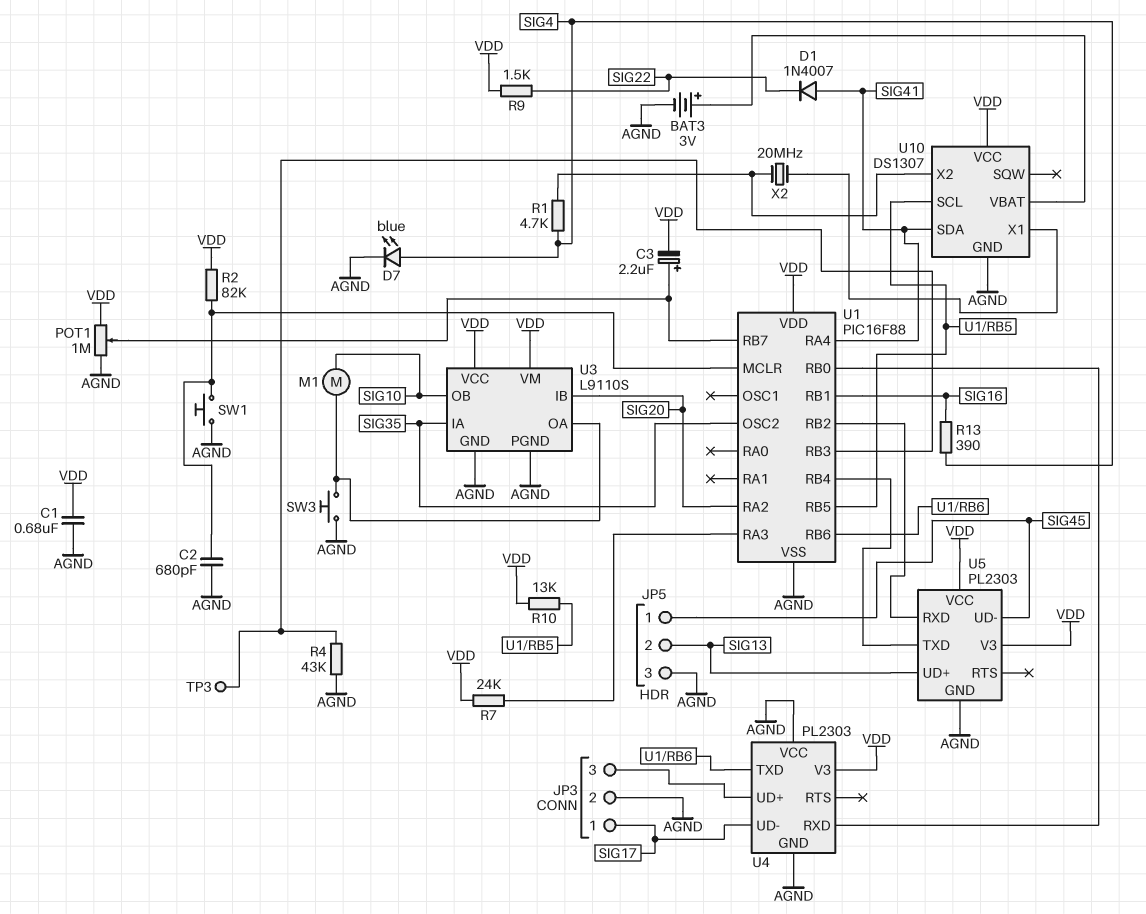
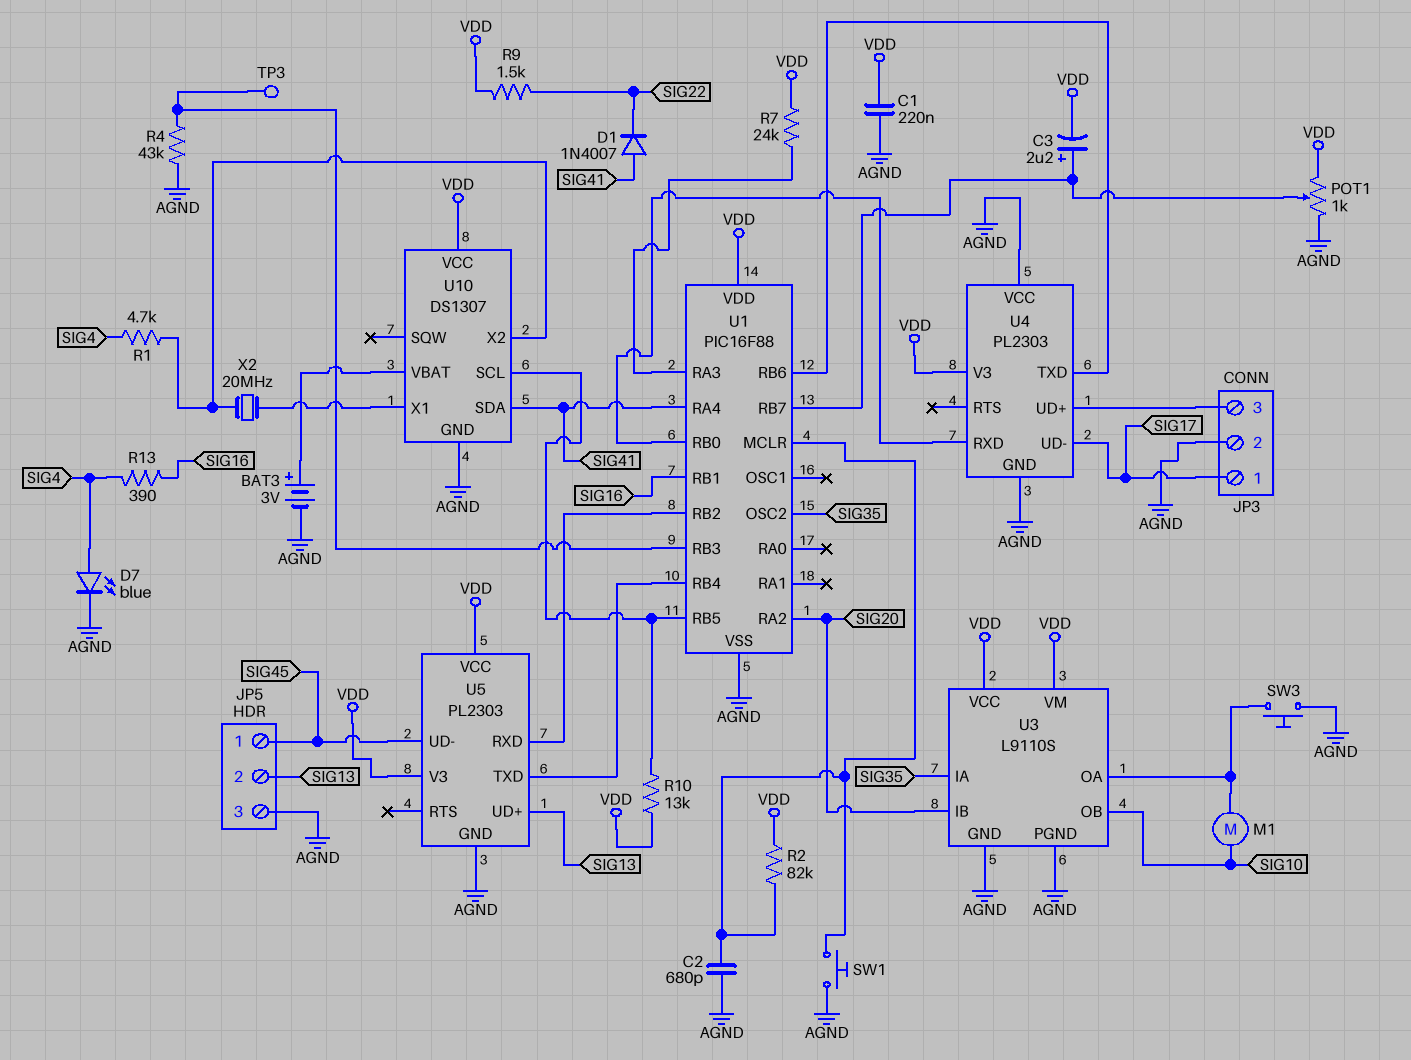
C1: 680nF (AGND, VDD) -> 220nF (AGND, VDD)
POT1: 1M (AGND, VDD, wiper U1/RB7) -> 1k (AGND, VDD, wiper U1/RB7)

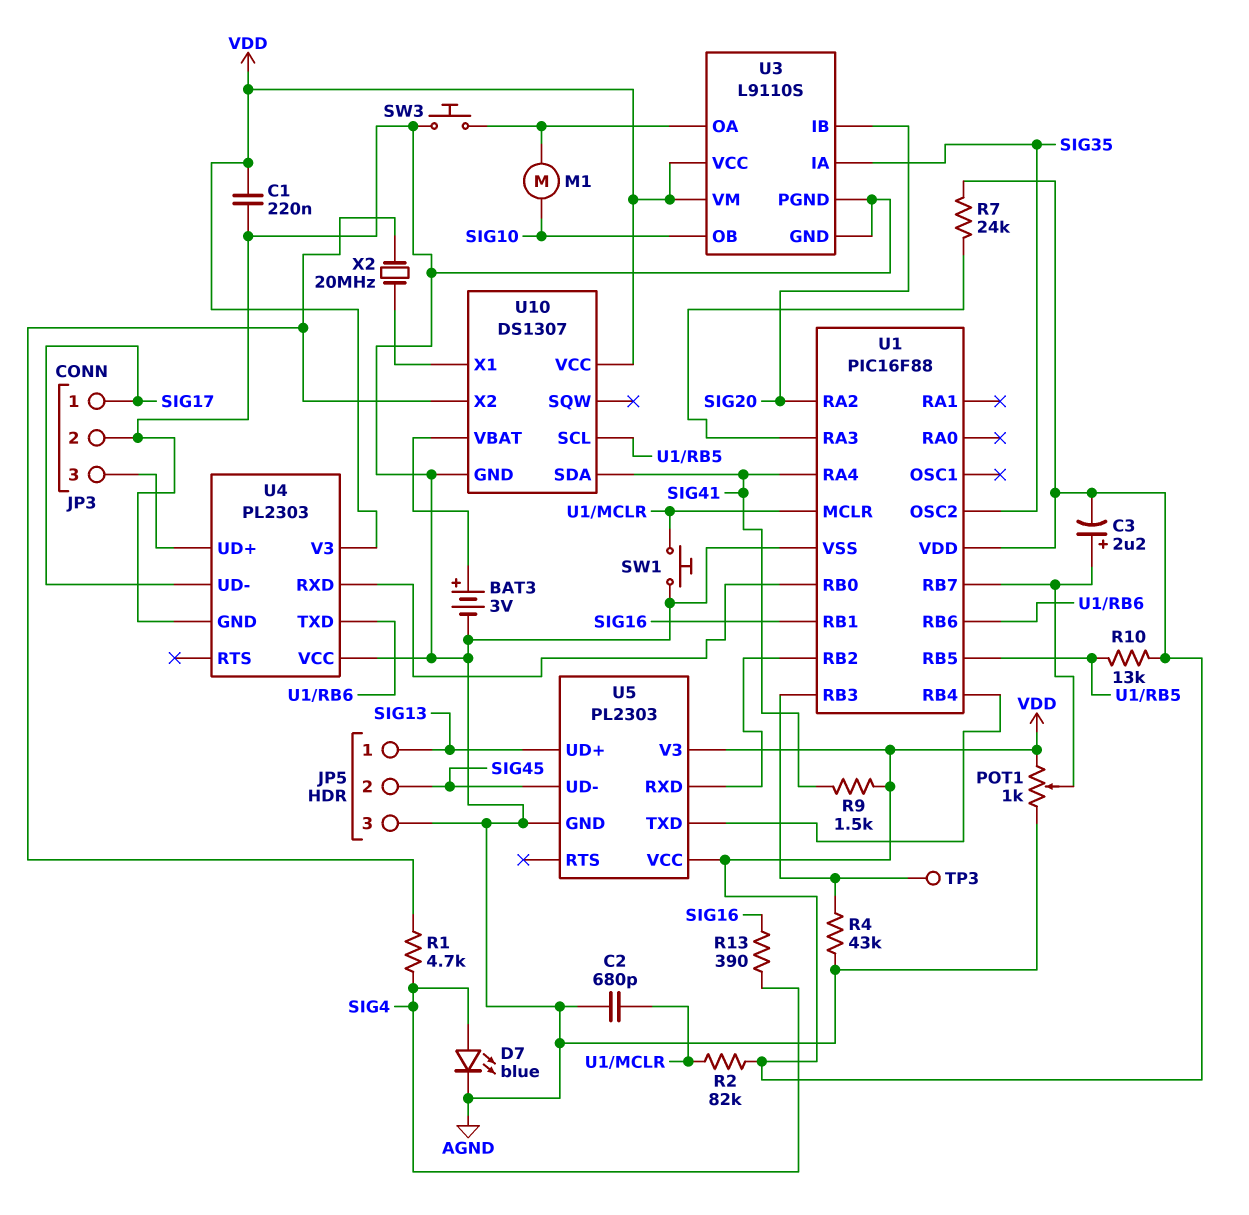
D1: diode 1N4007 (A SIG41, K SIG22) -> none
JP5 pin 1: SIG45 -> SIG13
JP5 pin 2: SIG13 -> SIG45
R9: 1.5k (SIG22, VDD) -> 1.5k (SIG41, VDD)

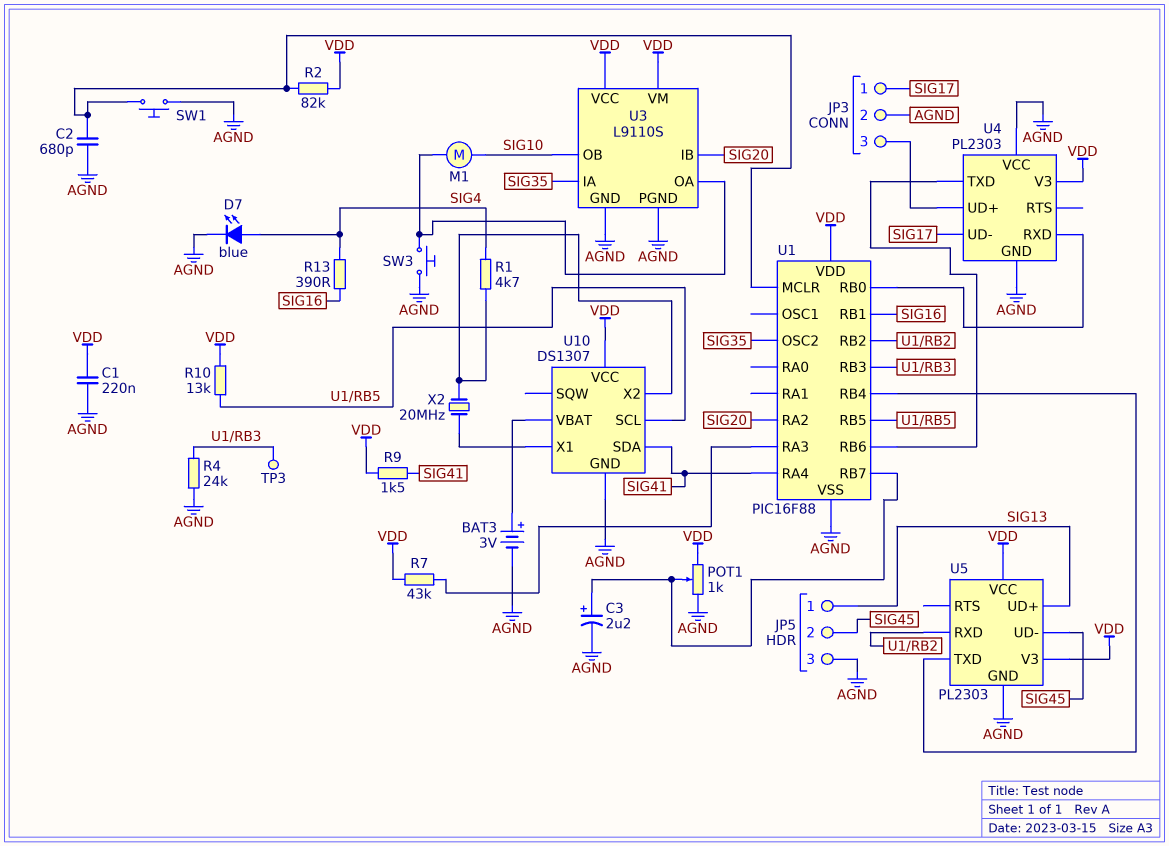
C3: 2.2uF (plus U1/RB7, minus VDD) -> 2.2uF (plus U1/RB7, minus AGND)
R4: 43k (AGND, U1/RB3) -> 24k (AGND, U1/RB3)
R7: 24k (U1/RA3, VDD) -> 43k (U1/RA3, VDD)

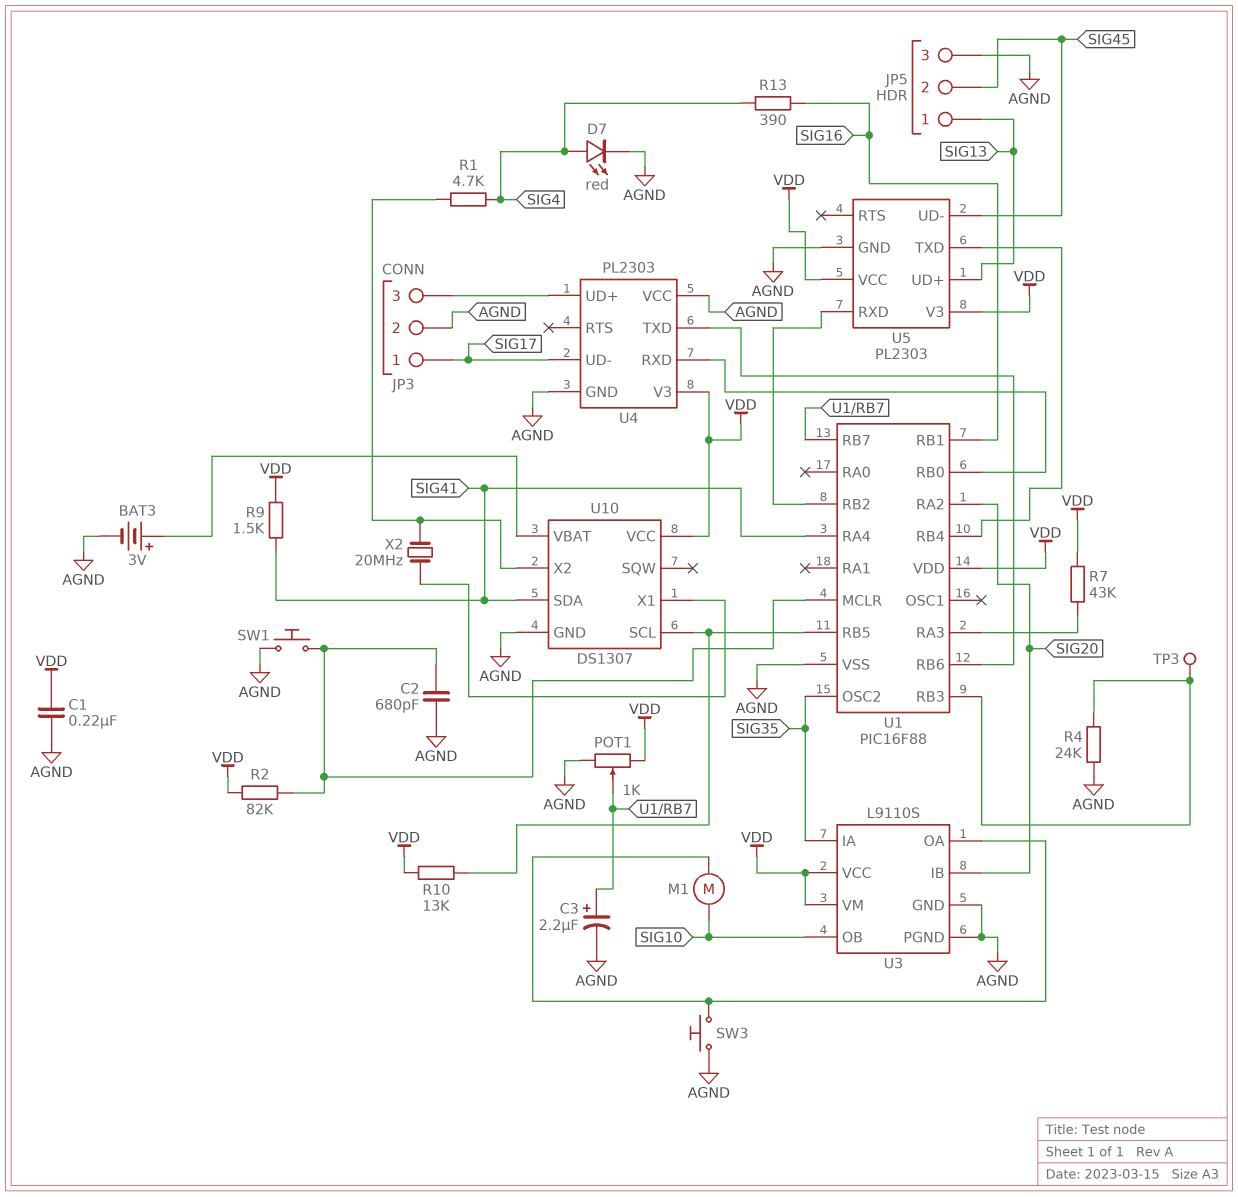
D7: LED blue (A SIG4, K AGND) -> LED red (A SIG4, K AGND)

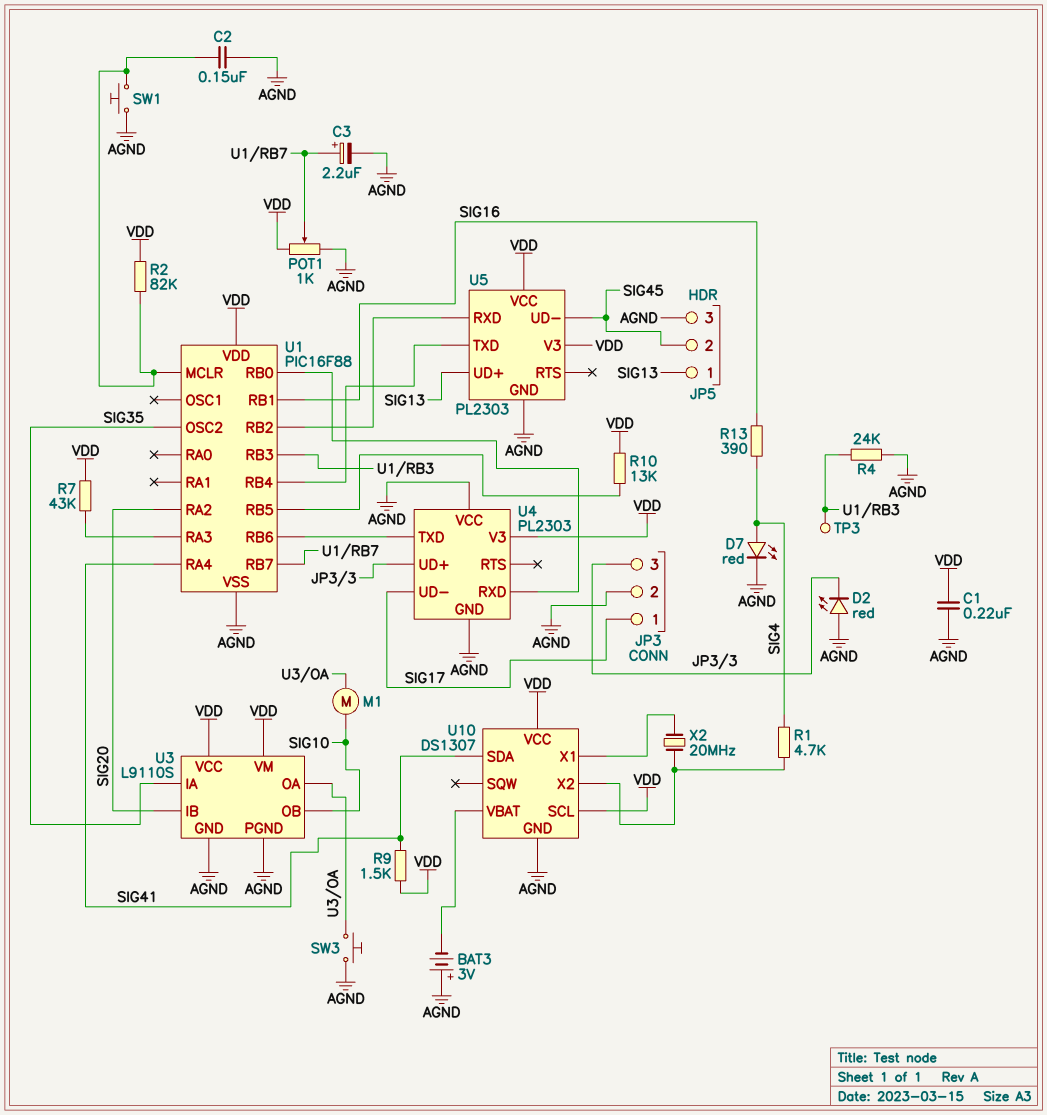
BAT3: 3V (plus U10/VBAT, minus AGND) -> 3V (plus AGND, minus U10/VBAT)
C2: 680pF (AGND, U1/MCLR) -> 150nF (AGND, U1/MCLR)
D2: none -> LED red (A AGND, K JP3/3)
U10 pin SCL: U1/RB5 -> VDD

